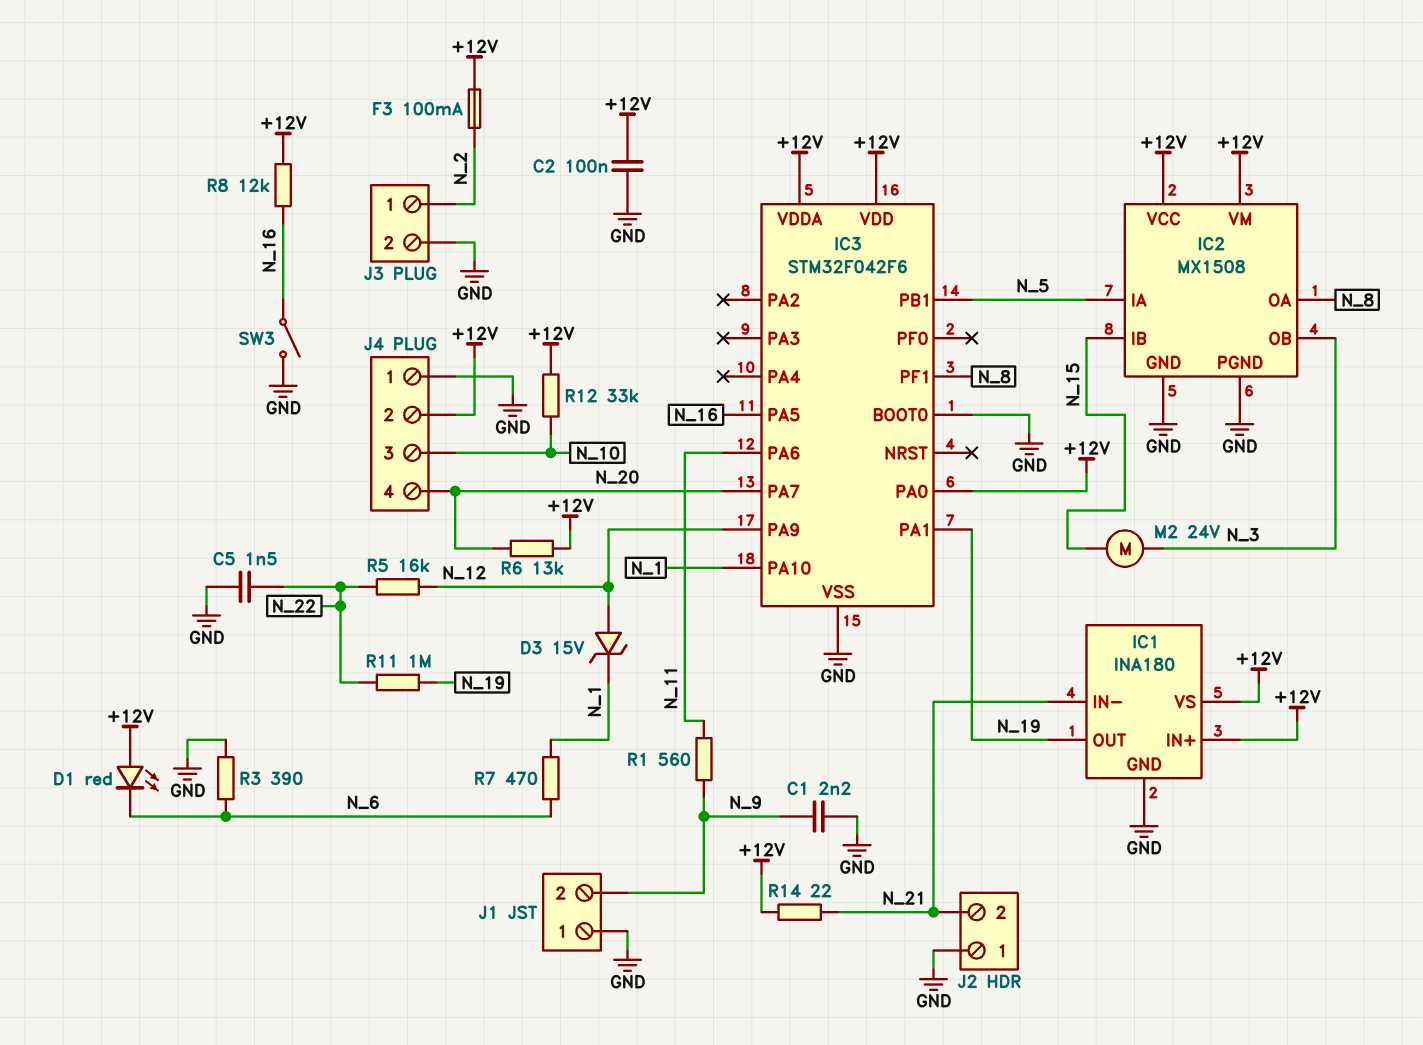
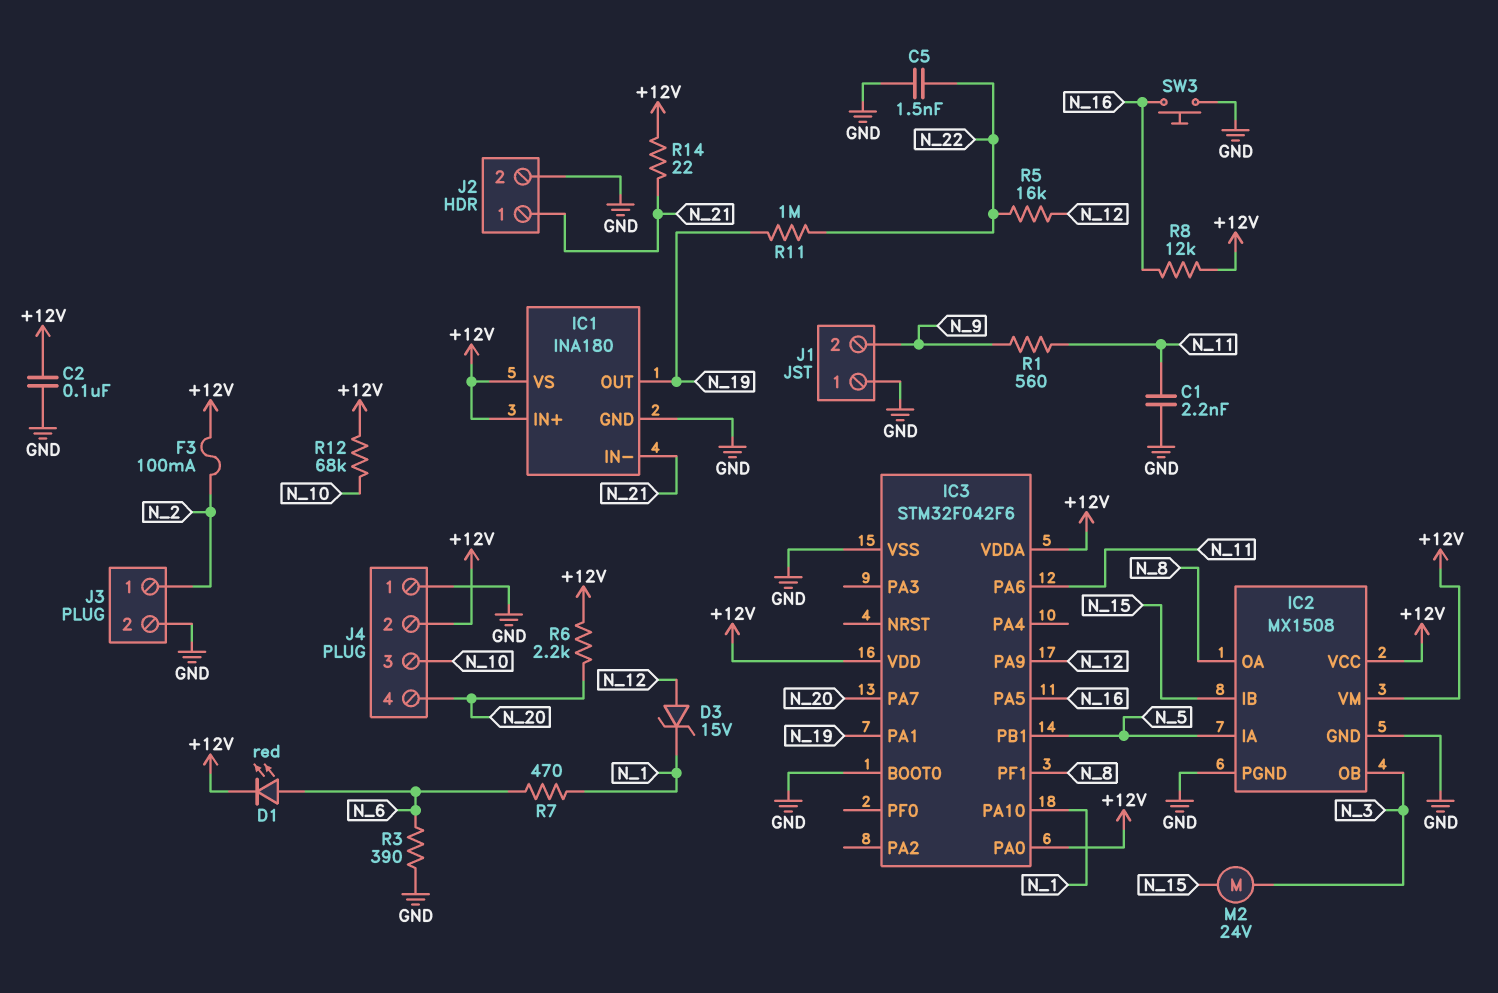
C1: 2.2nF (GND, N_9) -> 2.2nF (GND, N_11)
D1: LED red (A +12V, K N_6) -> LED red (A N_6, K +12V)
J2 pin 1: GND -> N_21
J2 pin 2: N_21 -> GND
R6: 13k (+12V, N_20) -> 2.2k (+12V, N_20)
R12: 33k (+12V, N_10) -> 68k (+12V, N_10)
SW3: switch (GND, N_16) -> button (GND, N_16)

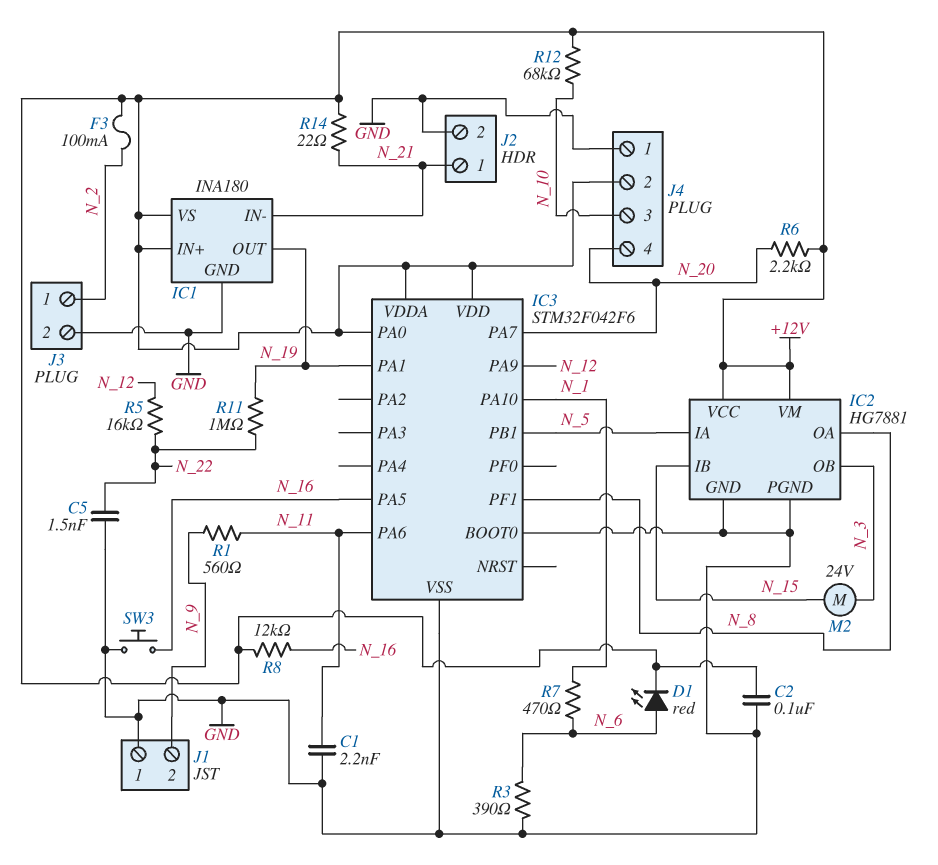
D3: zener 15V (A N_12, K N_1) -> none
IC2: MX1508 -> HG7881

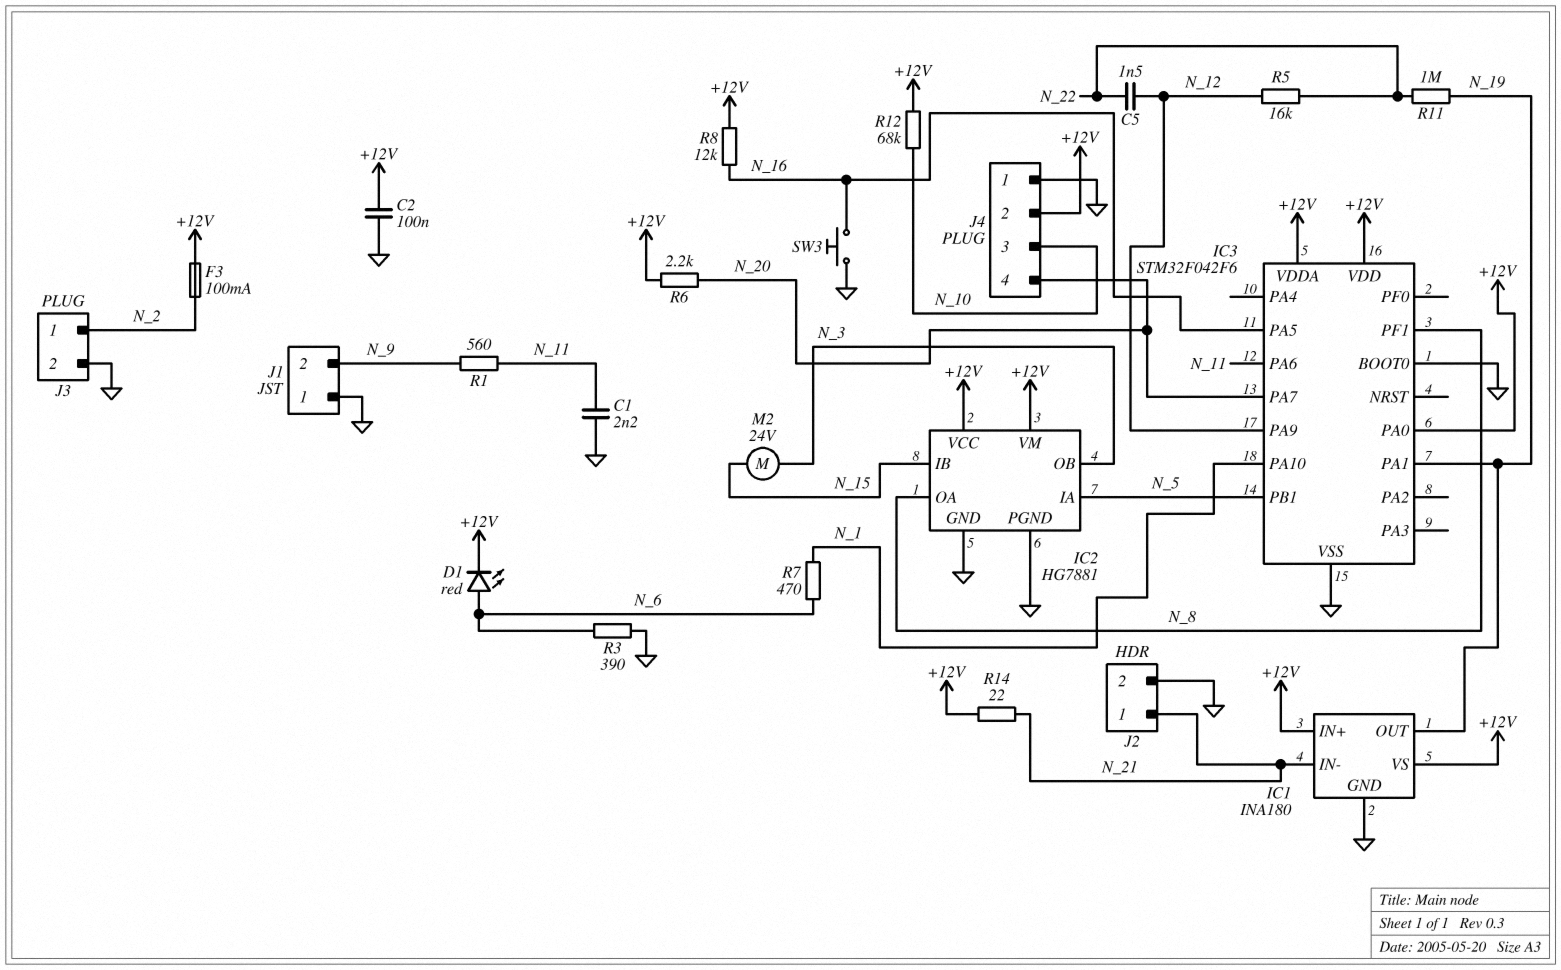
C5: 1.5nF (GND, N_22) -> 1.5nF (N_12, N_22)

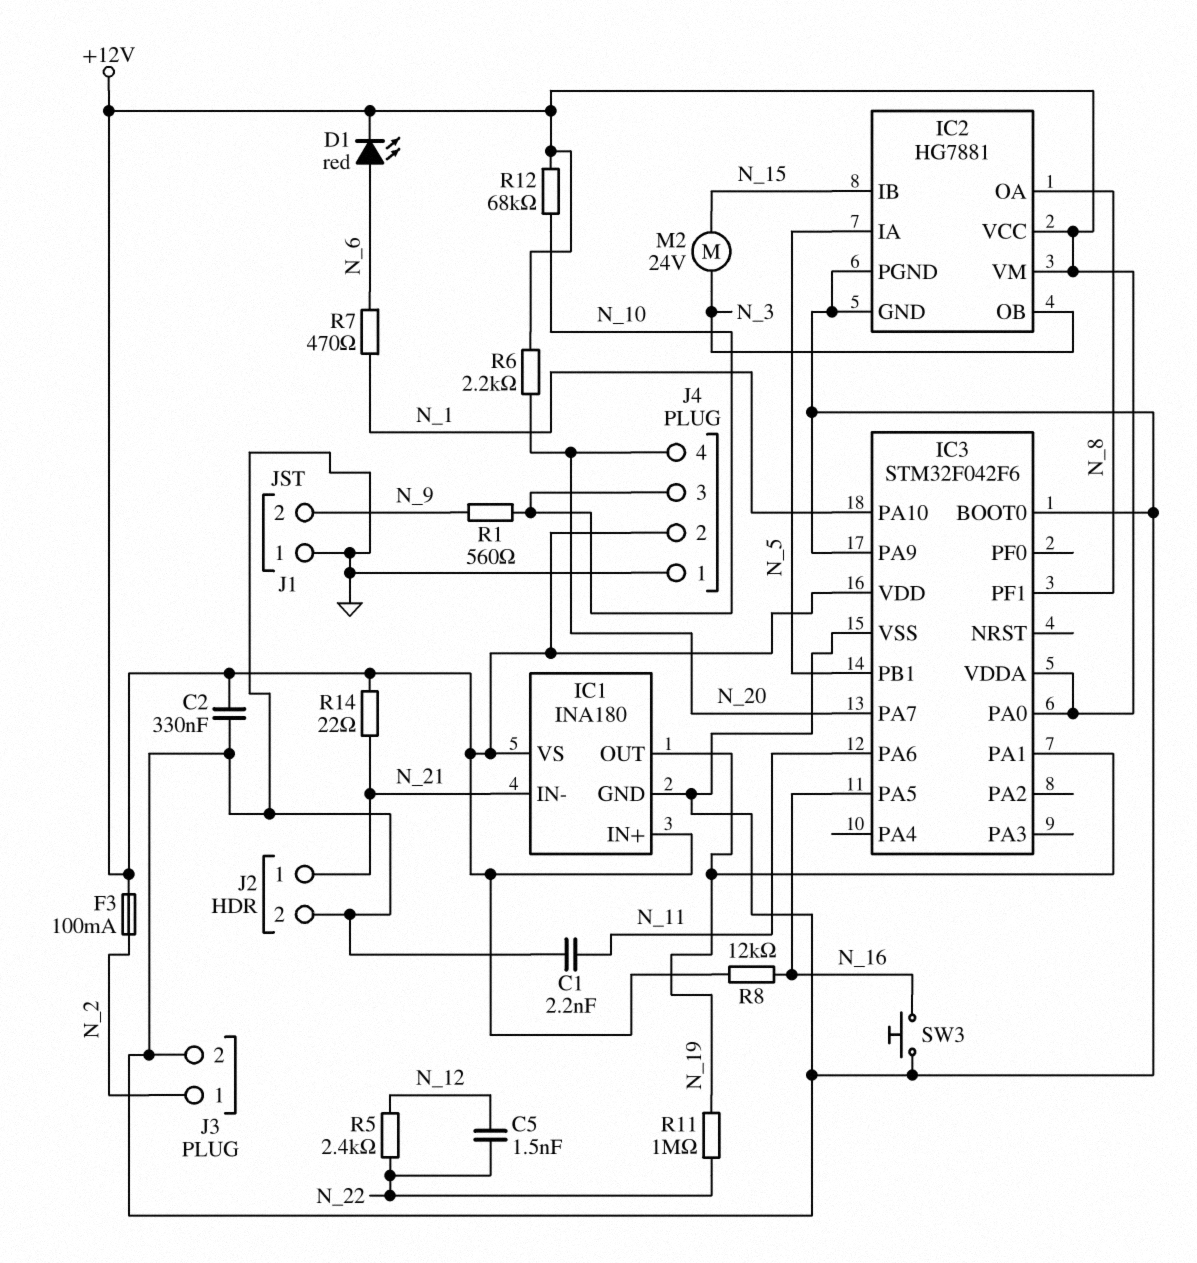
C2: 100nF (+12V, GND) -> 330nF (+12V, GND)
IC3 pin PA9: N_12 -> GND
R1: 560 (N_9, N_11) -> 560 (N_9, N_10)
R3: 390 (GND, N_6) -> none
R5: 16k (N_12, N_22) -> 2.4k (N_12, N_22)

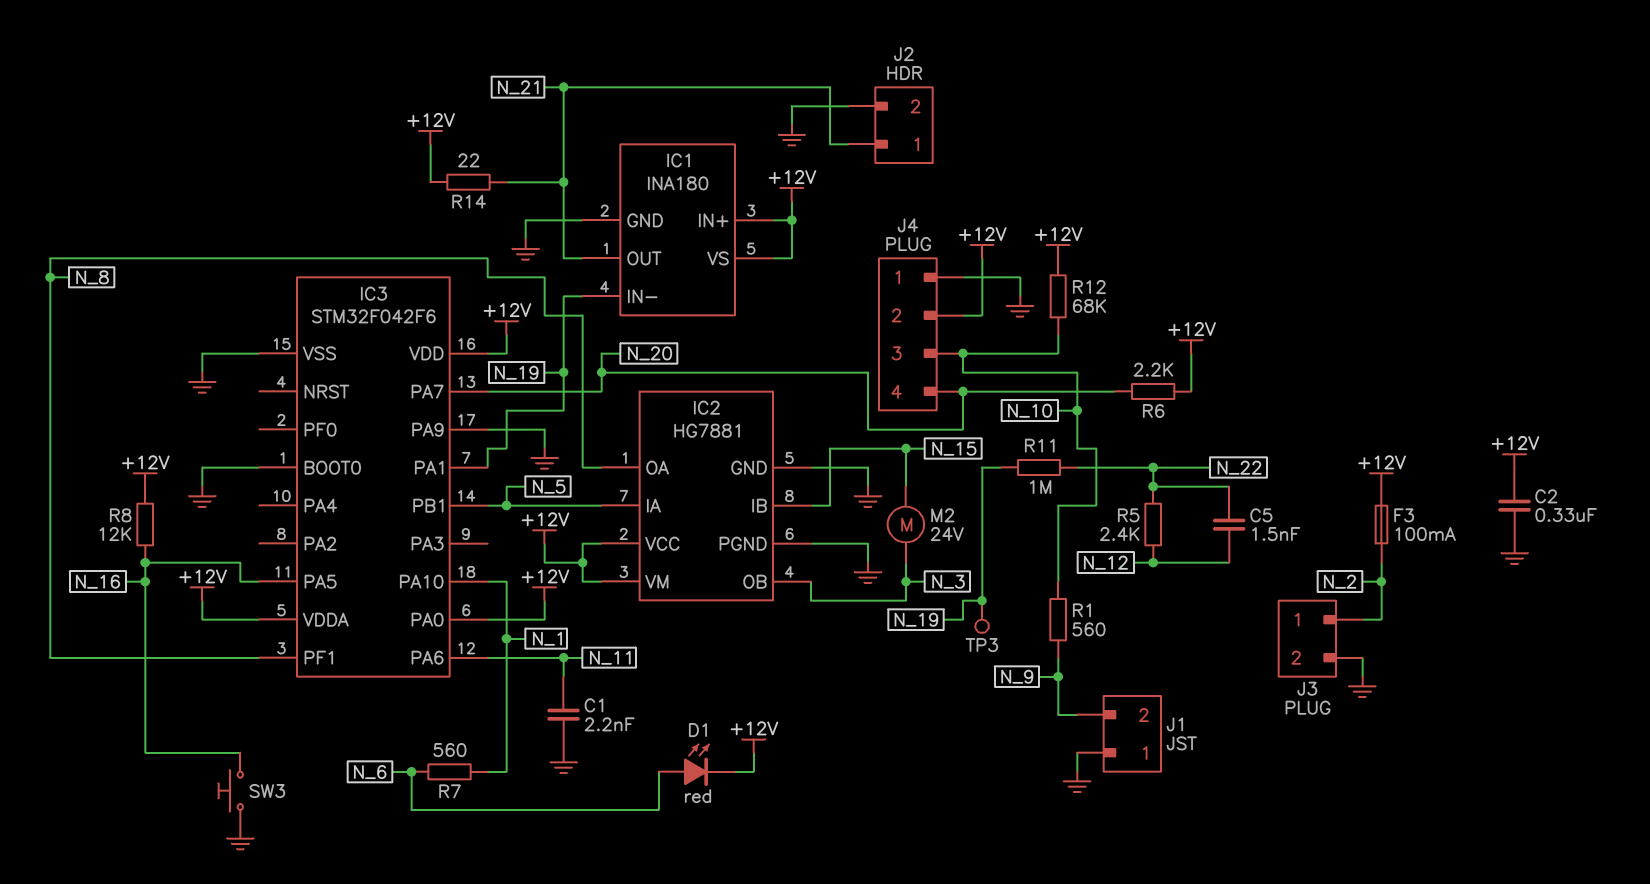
IC1 pin IN-: N_21 -> N_19
IC1 pin OUT: N_19 -> N_21
R7: 470 (N_1, N_6) -> 560 (N_1, N_6)
TP3: none -> test point (N_19)

